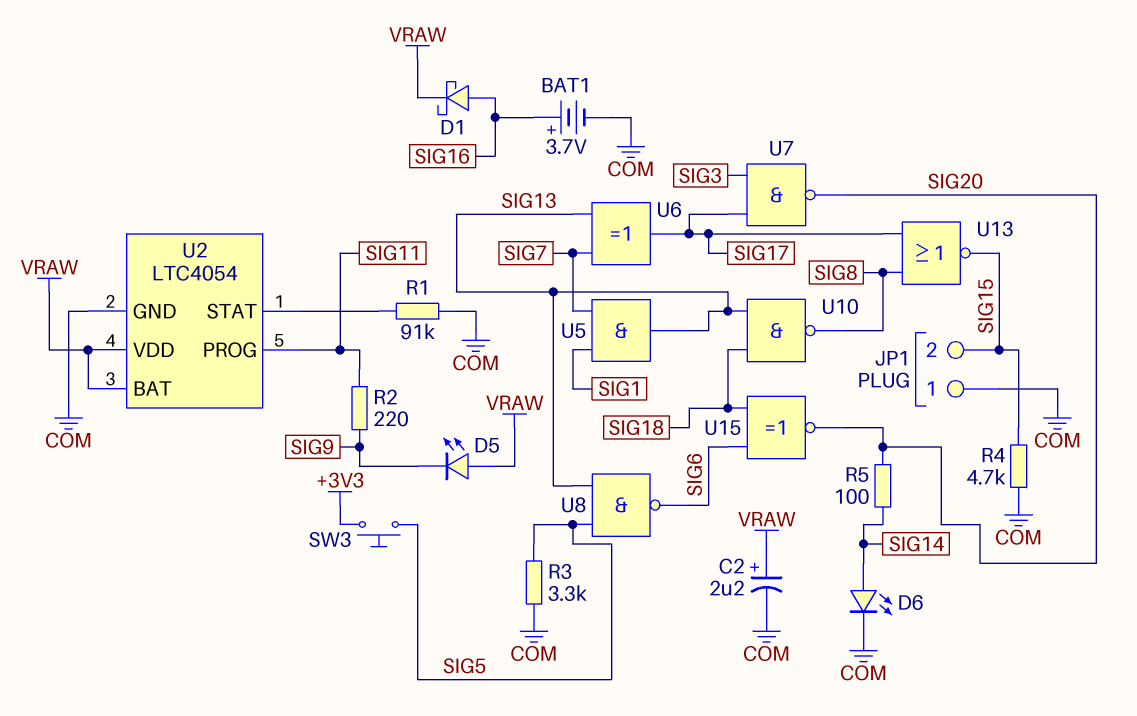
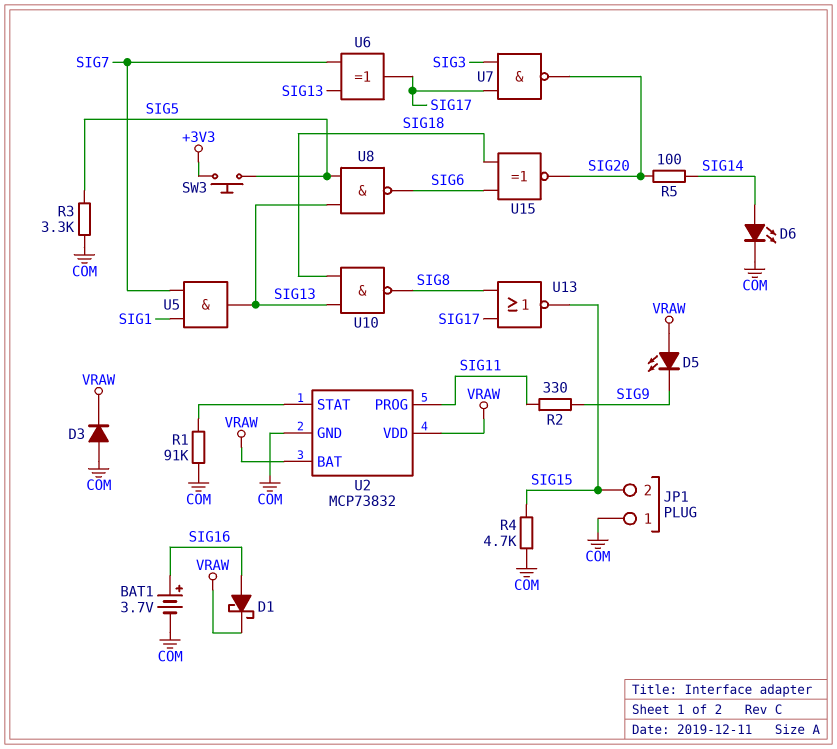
C2: 2.2uF (plus VRAW, minus COM) -> none
D3: none -> diode (A COM, K VRAW)
R2: 220 (SIG9, SIG11) -> 330 (SIG9, SIG11)
U2: LTC4054 -> MCP73832

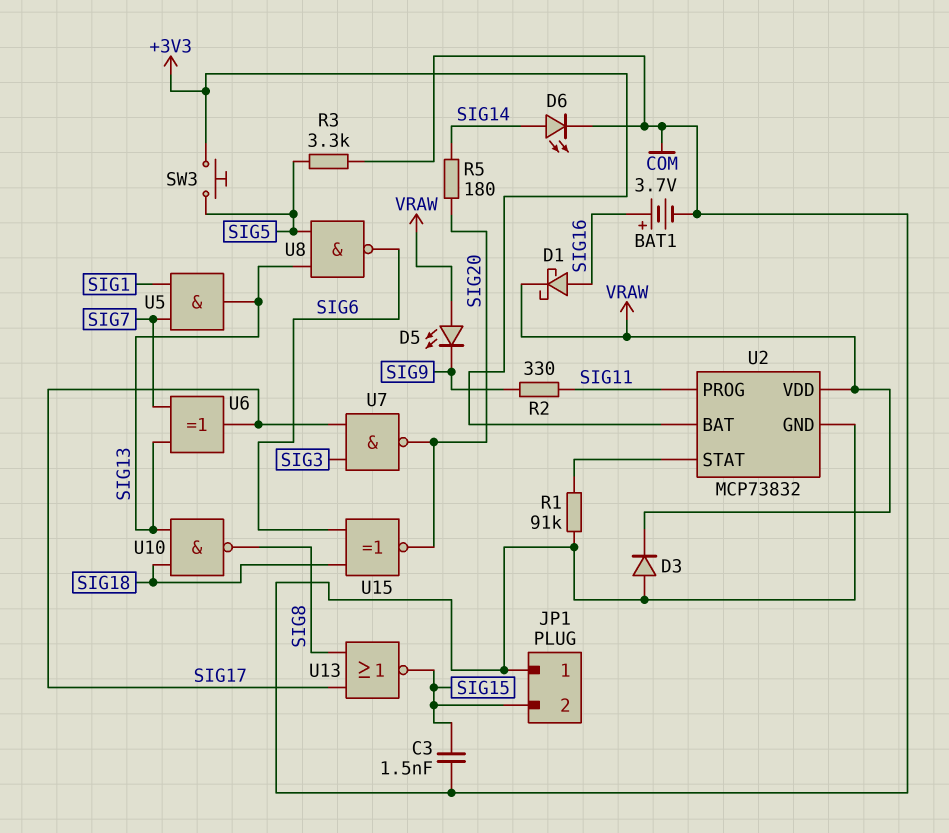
C3: none -> 1.5nF (COM, SIG15)
R4: 4.7k (COM, SIG15) -> none
R5: 100 (SIG14, SIG20) -> 180 (SIG14, SIG20)
U2 pin BAT: VRAW -> +3V3

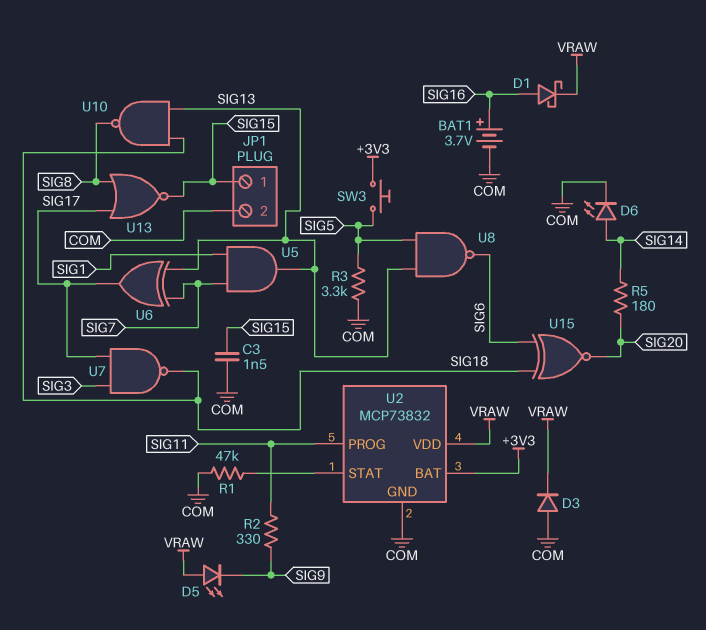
JP1 pin 1: COM -> SIG15
JP1 pin 2: SIG15 -> COM
R1: 91k (COM, U2/STAT) -> 47k (COM, U2/STAT)
U7: NAND (in SIG3, in SIG17, out SIG20) -> NAND (in SIG3, in SIG17, out SIG18)

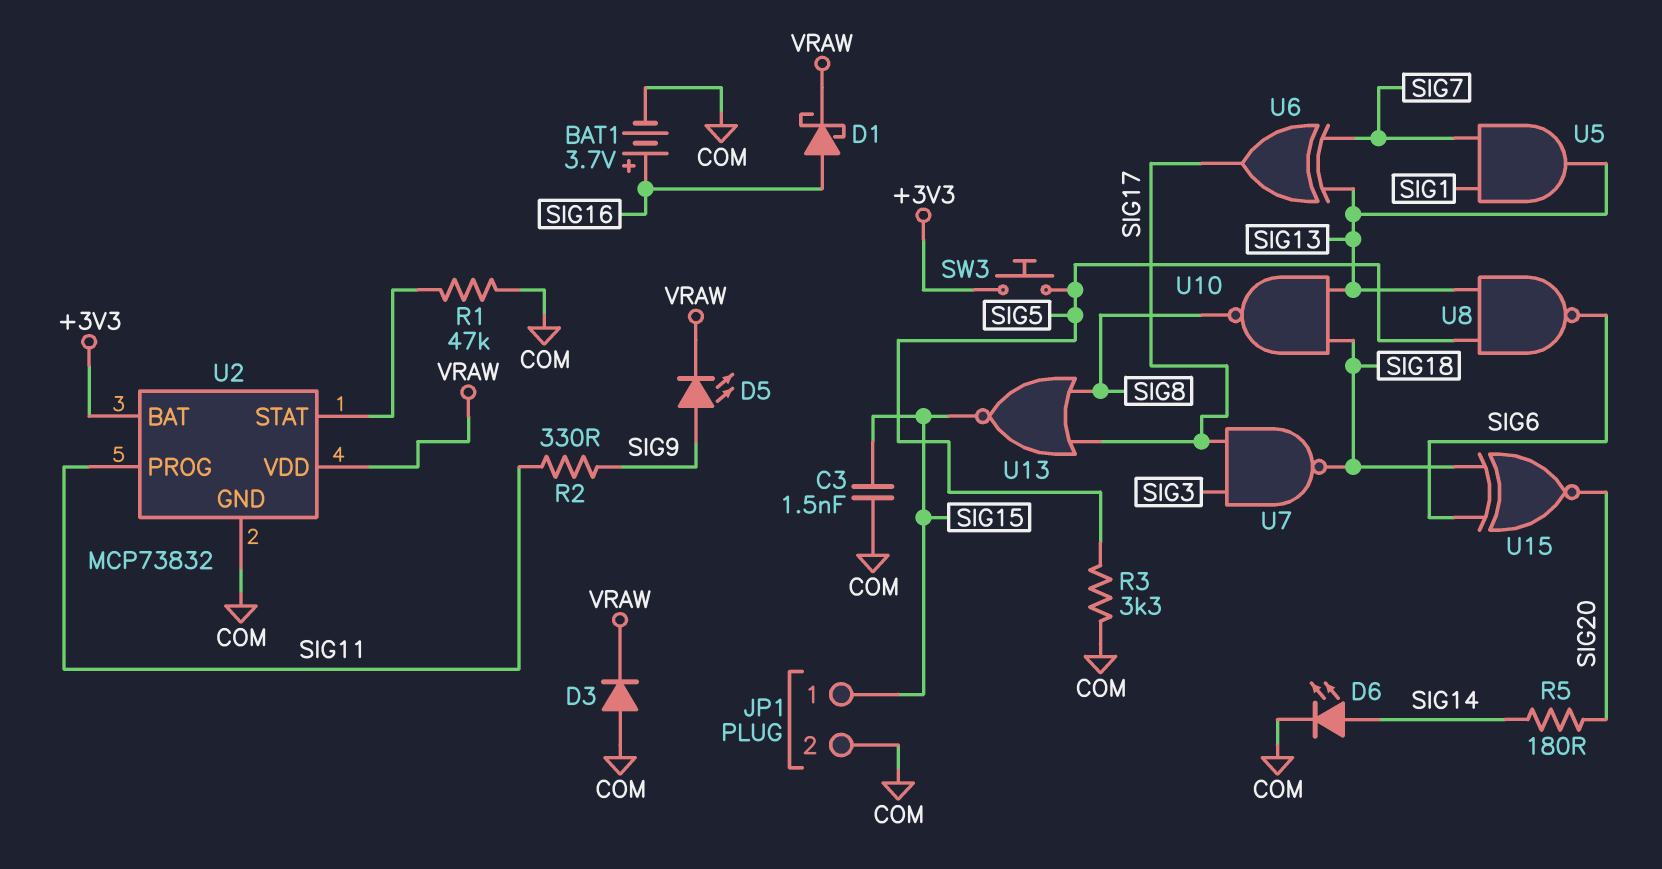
D5: LED (A VRAW, K SIG9) -> LED (A SIG9, K VRAW)

